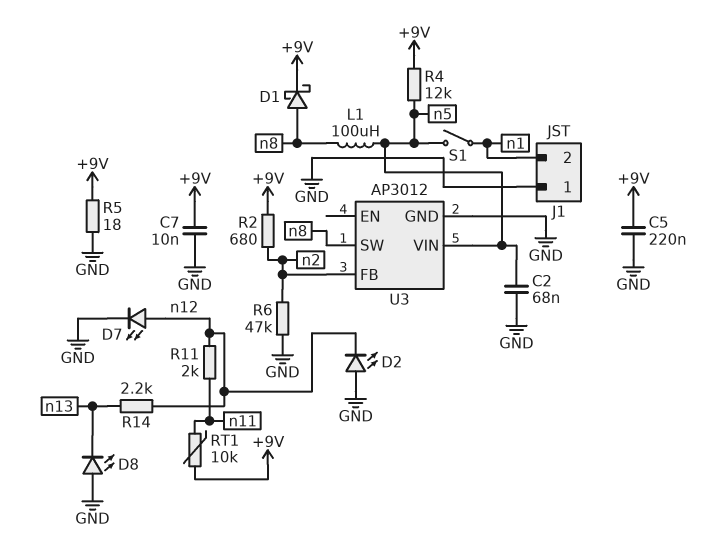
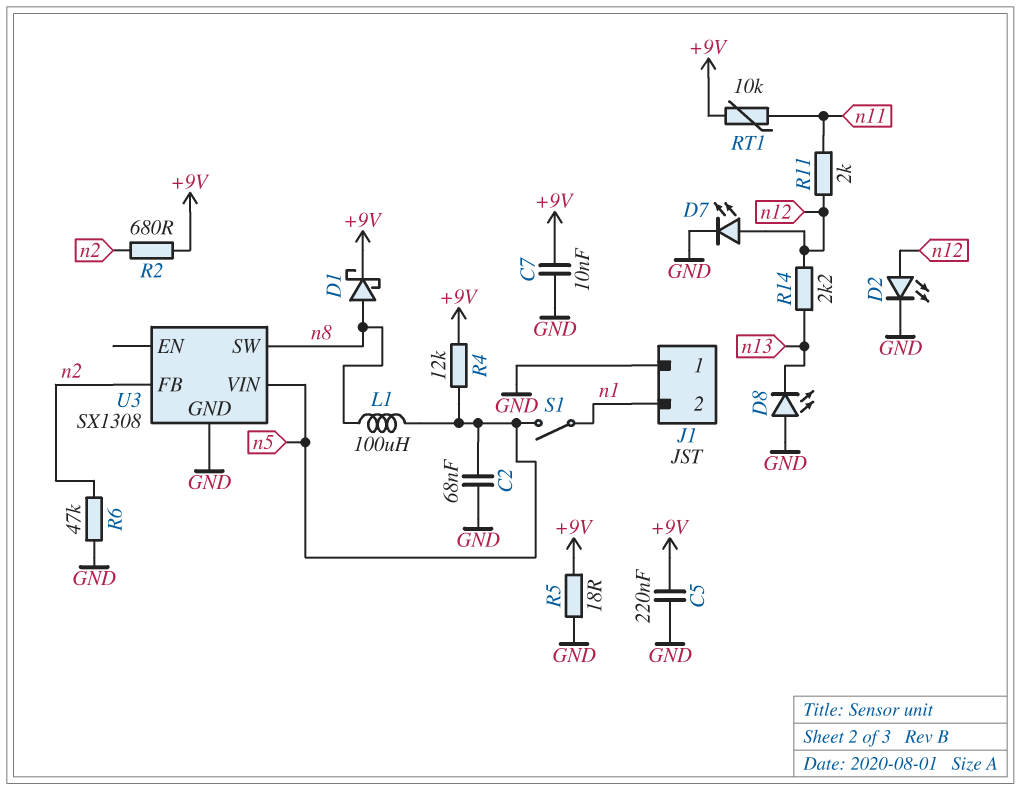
D2: LED (A GND, K n12) -> LED (A n12, K GND)
U3: AP3012 -> SX1308

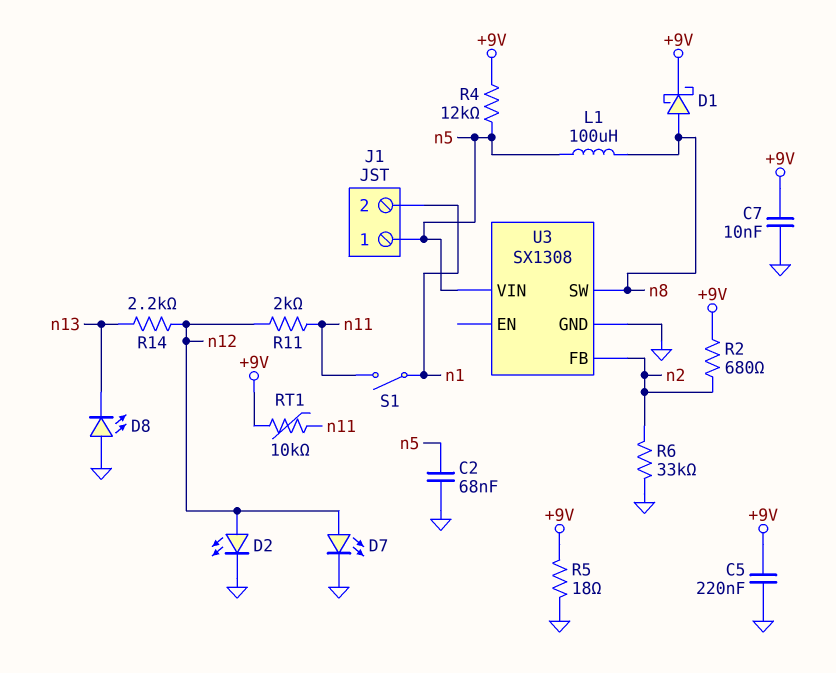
J1 pin 1: GND -> n5
R6: 47k (GND, n2) -> 33k (GND, n2)
S1: switch (n1, n5) -> switch (n1, n11)

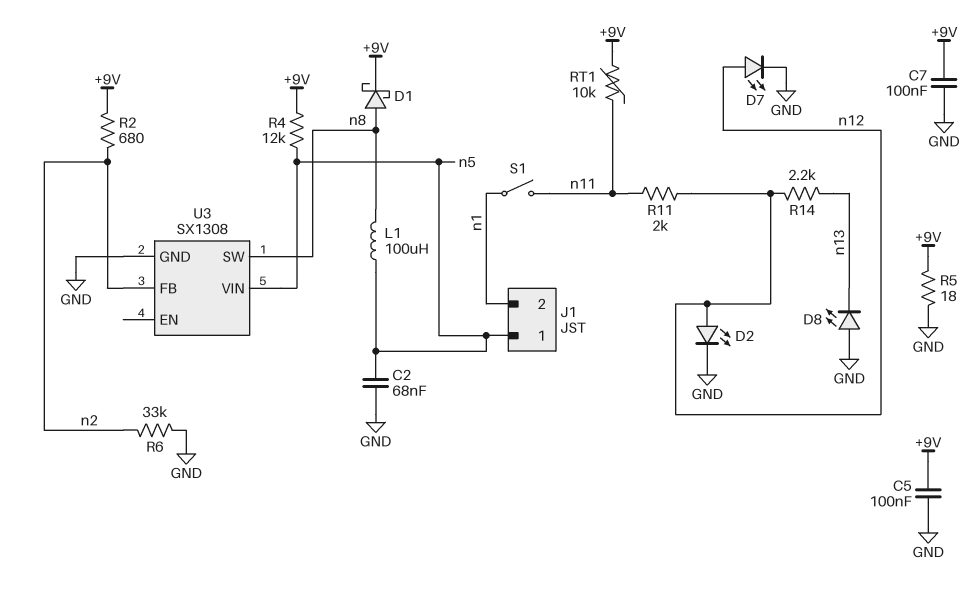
C5: 220nF (+9V, GND) -> 100nF (+9V, GND)
C7: 10nF (+9V, GND) -> 100nF (+9V, GND)

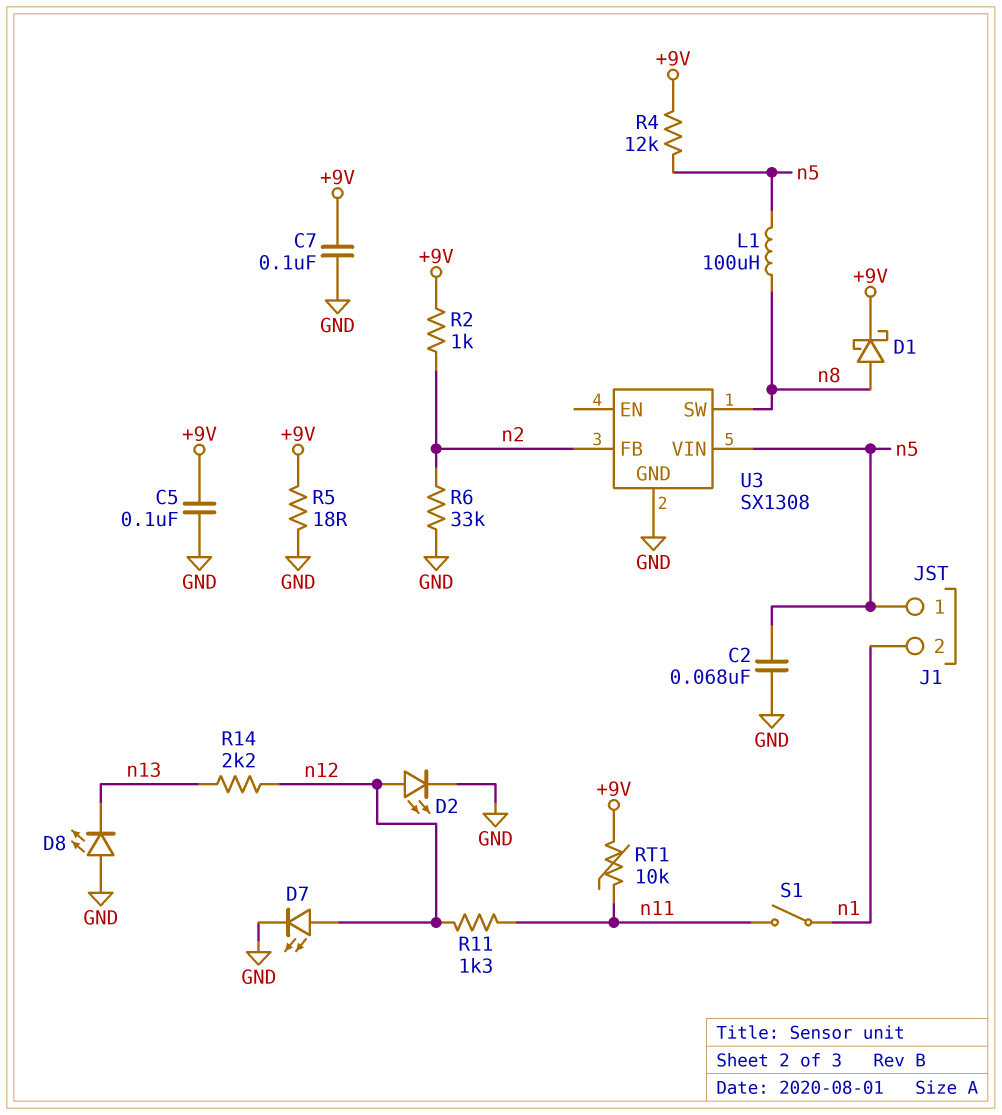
R2: 680 (+9V, n2) -> 1k (+9V, n2)
R11: 2k (n11, n12) -> 1.3k (n11, n12)

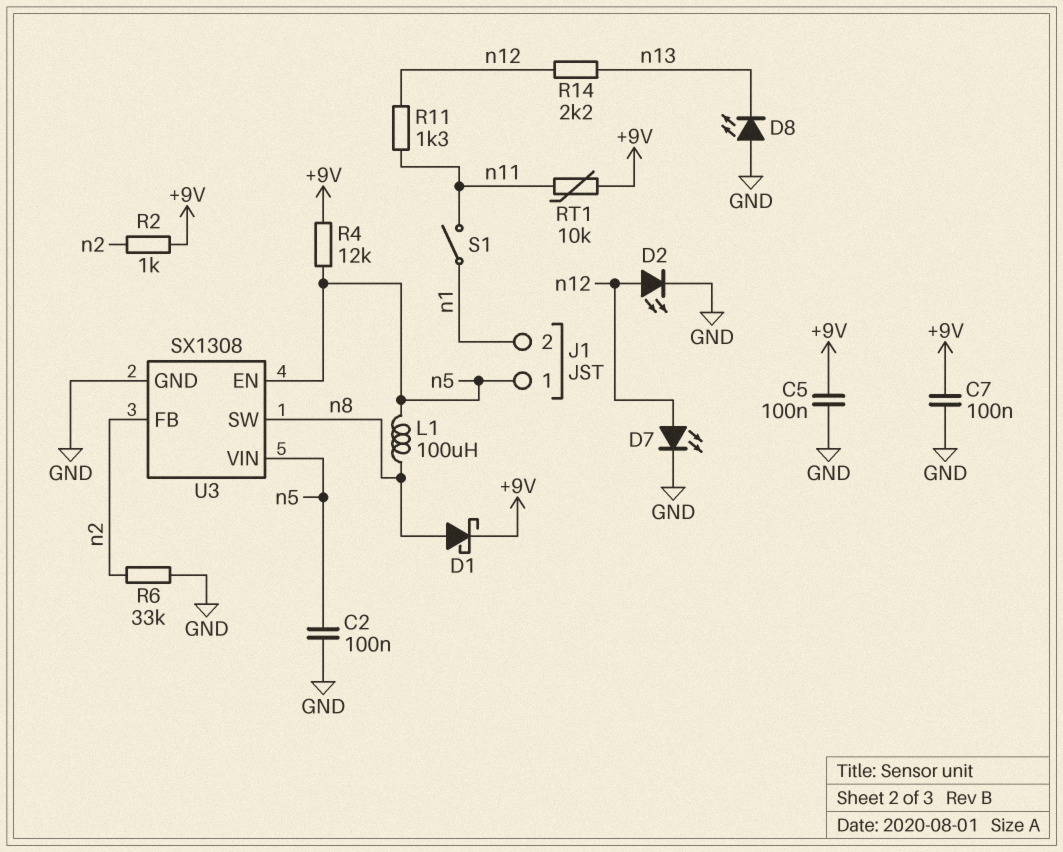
C2: 68nF (GND, n5) -> 100nF (GND, n5)
R5: 18 (+9V, GND) -> none
U3 pin EN: none -> n5

